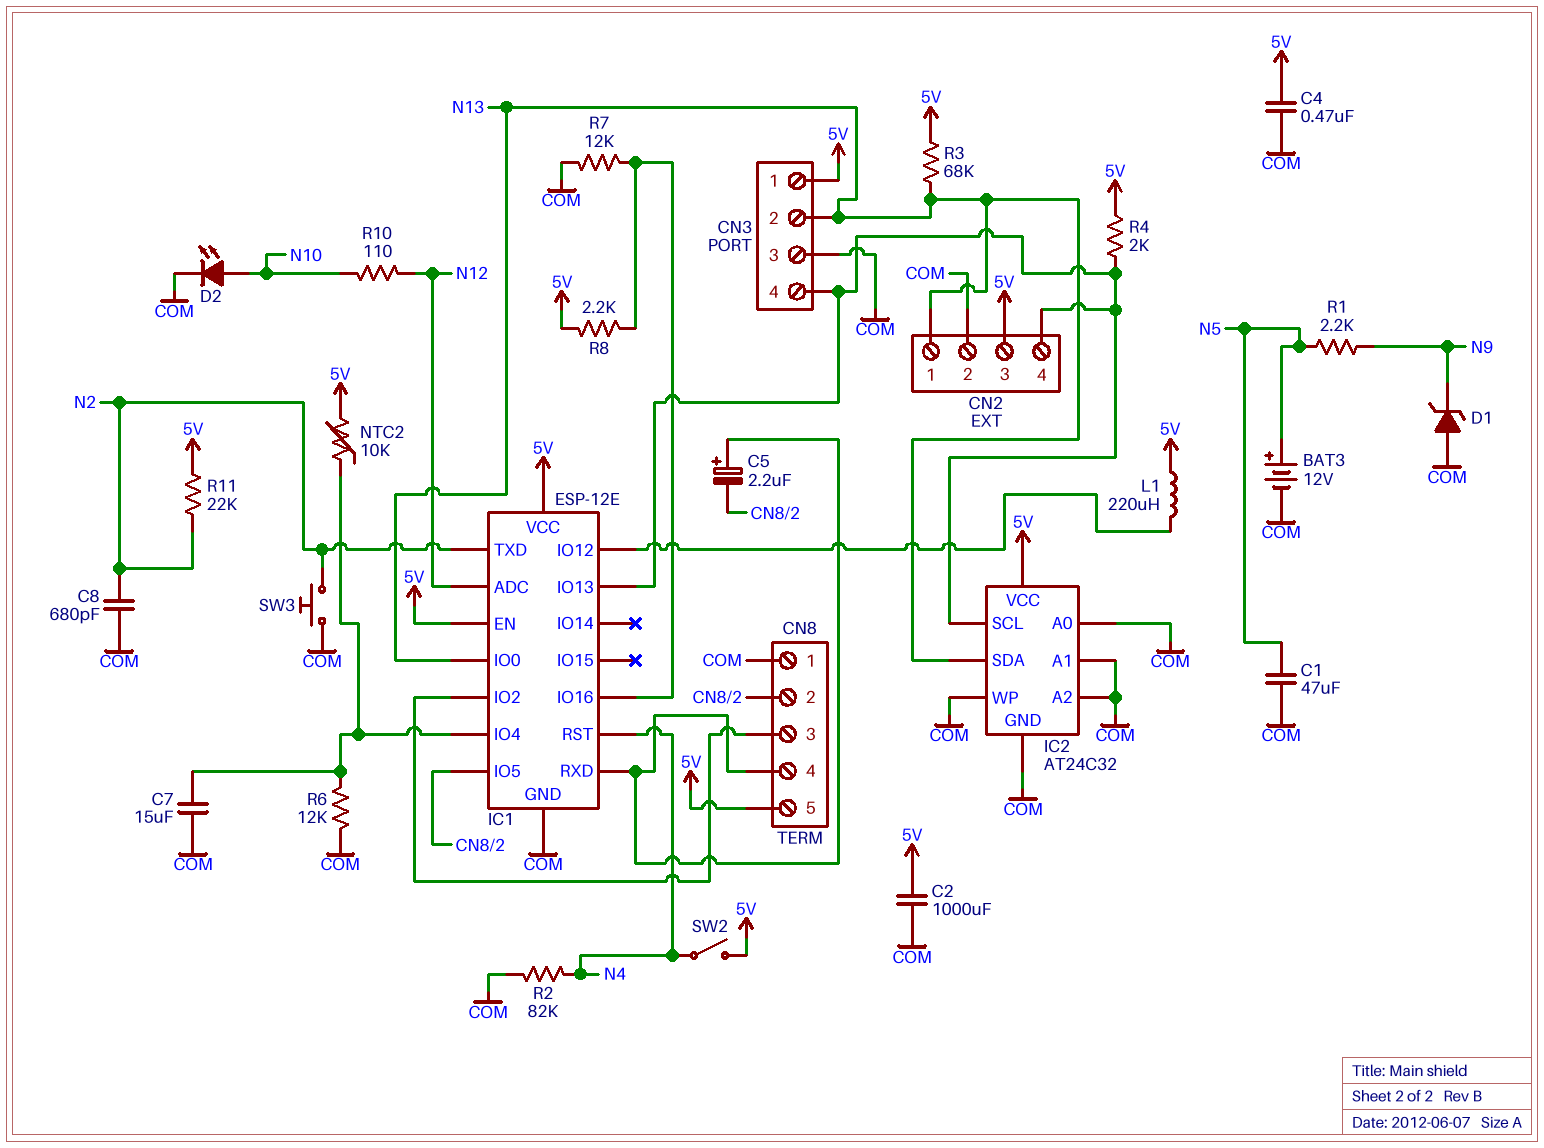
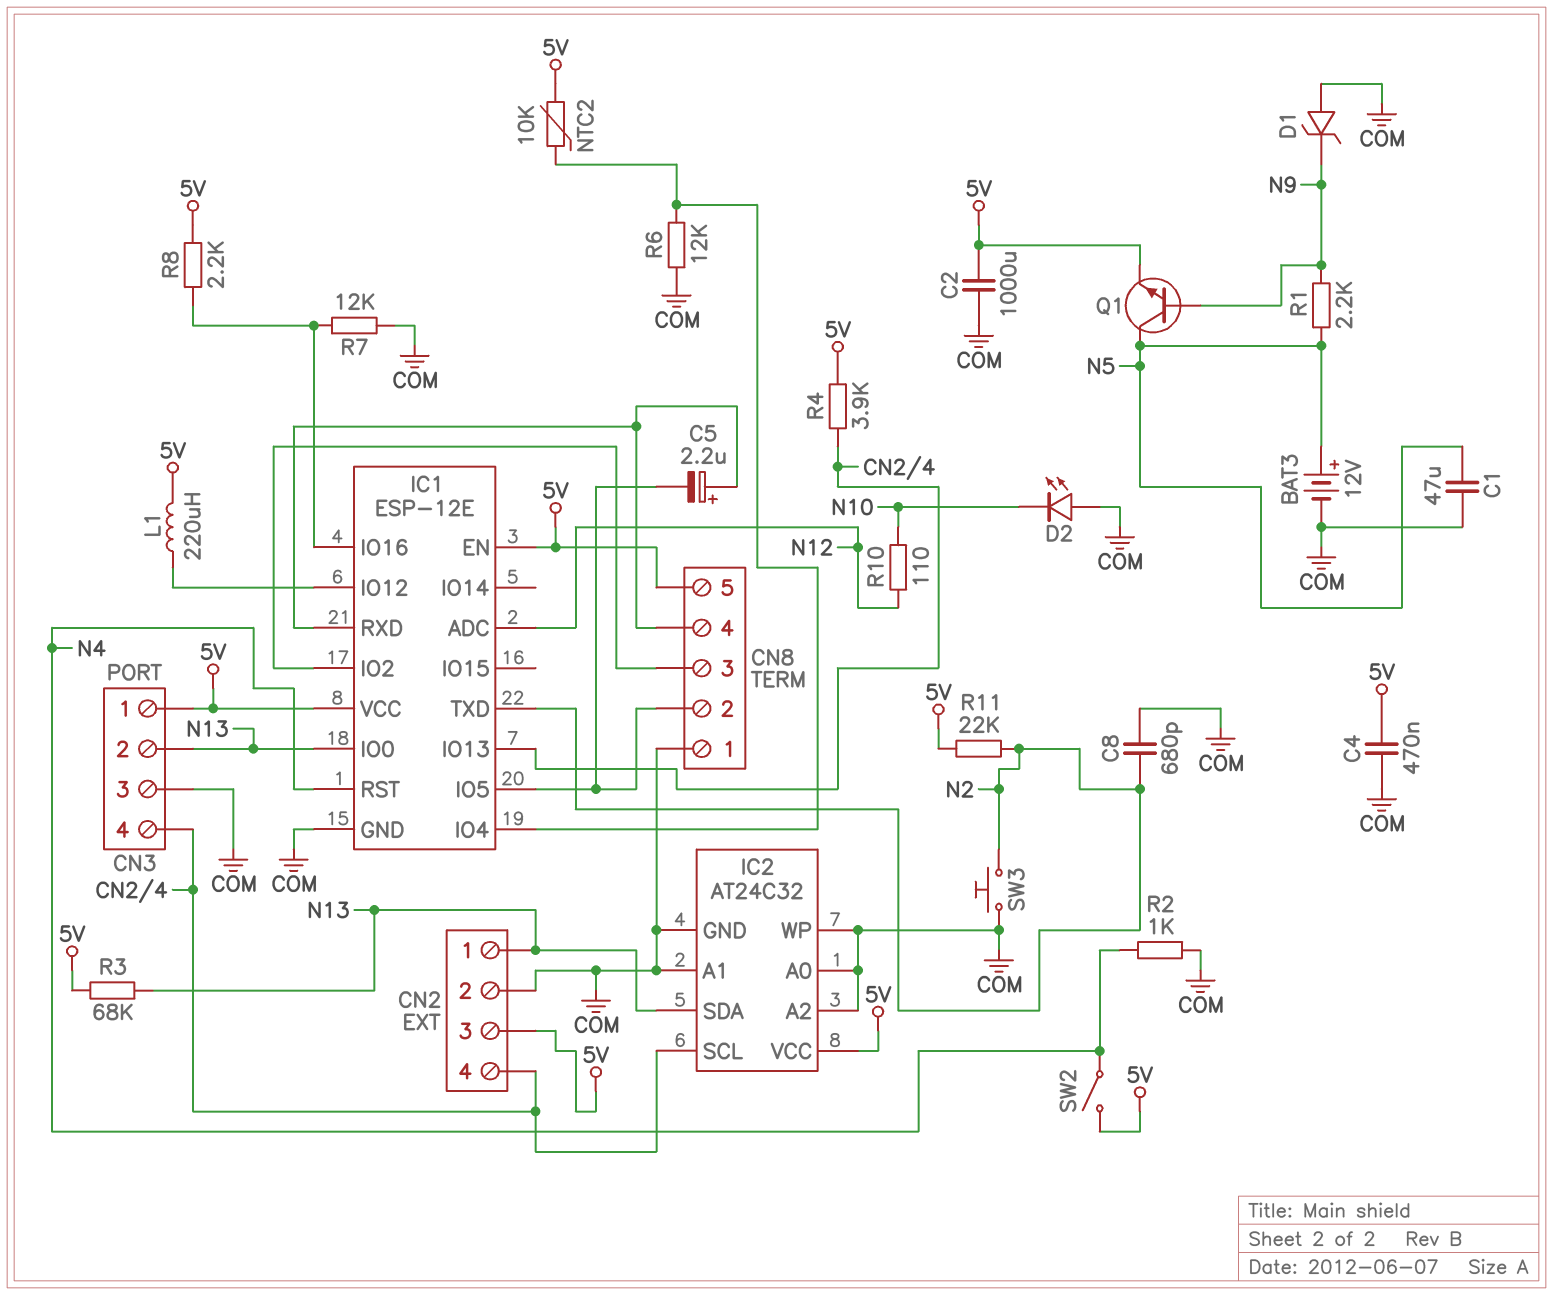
C7: 15uF (COM, IC1/IO4) -> none
D2: LED (A N10, K COM) -> LED (A COM, K N10)
Q1: none -> NPN (B N9, C N5, E 5V)
R2: 82k (COM, N4) -> 1k (COM, N4)
R4: 2k (5V, CN2/4) -> 3.9k (5V, CN2/4)

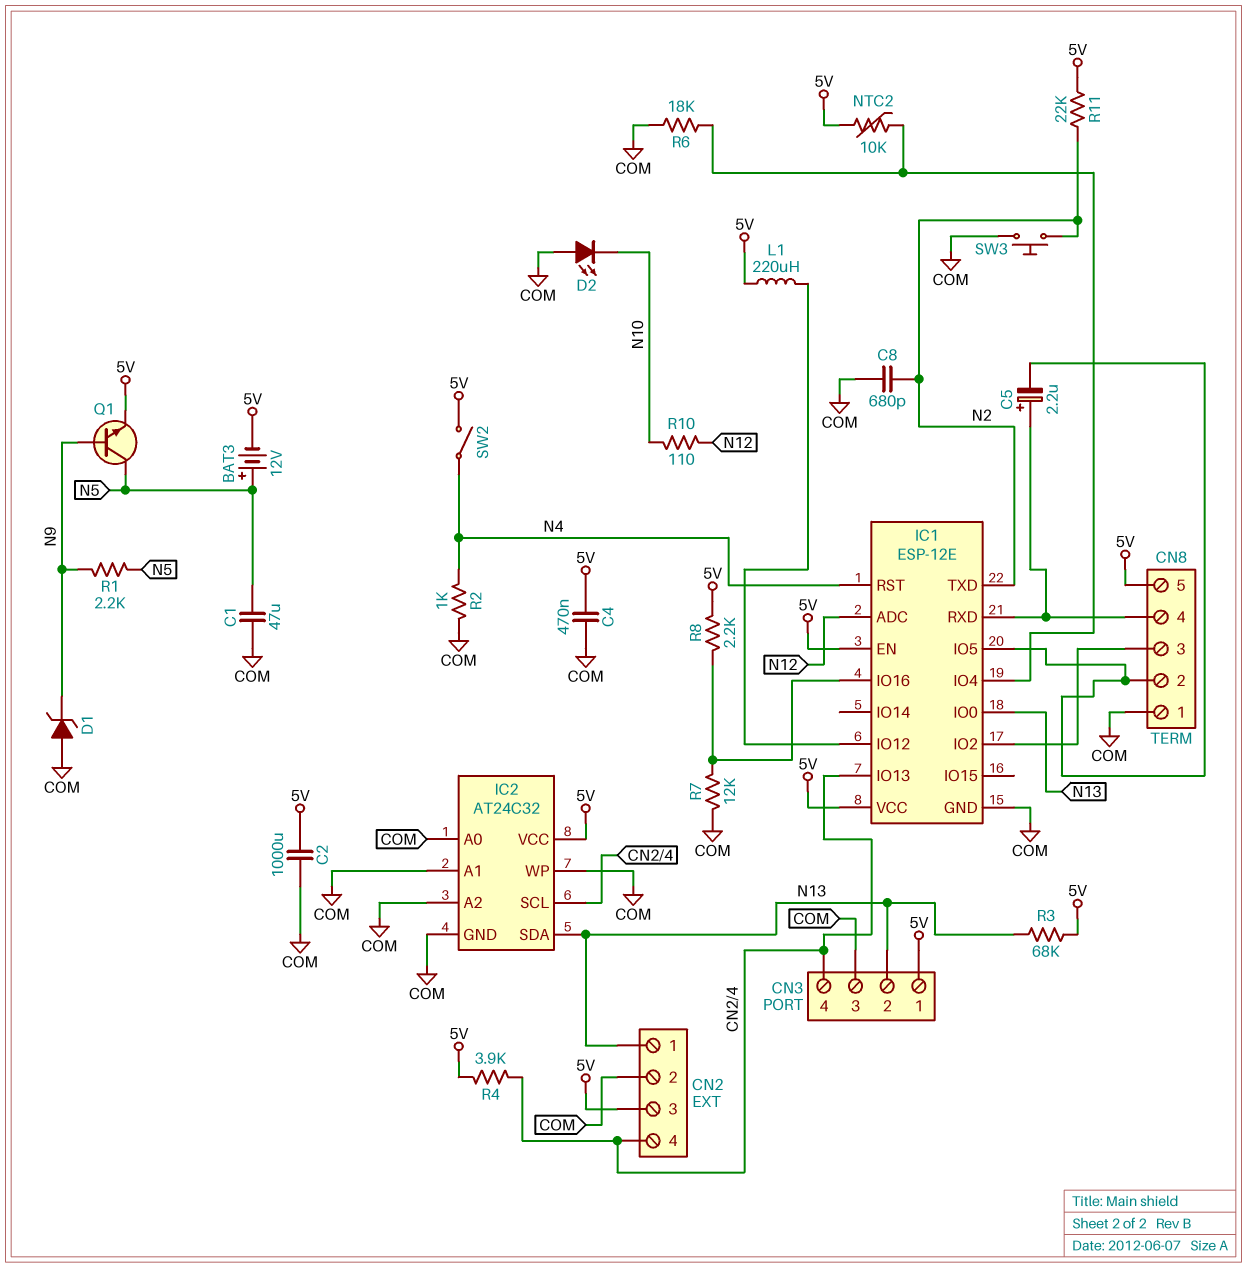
BAT3: 12V (plus N5, minus COM) -> 12V (plus N5, minus 5V)
R6: 12k (COM, IC1/IO4) -> 18k (COM, IC1/IO4)

